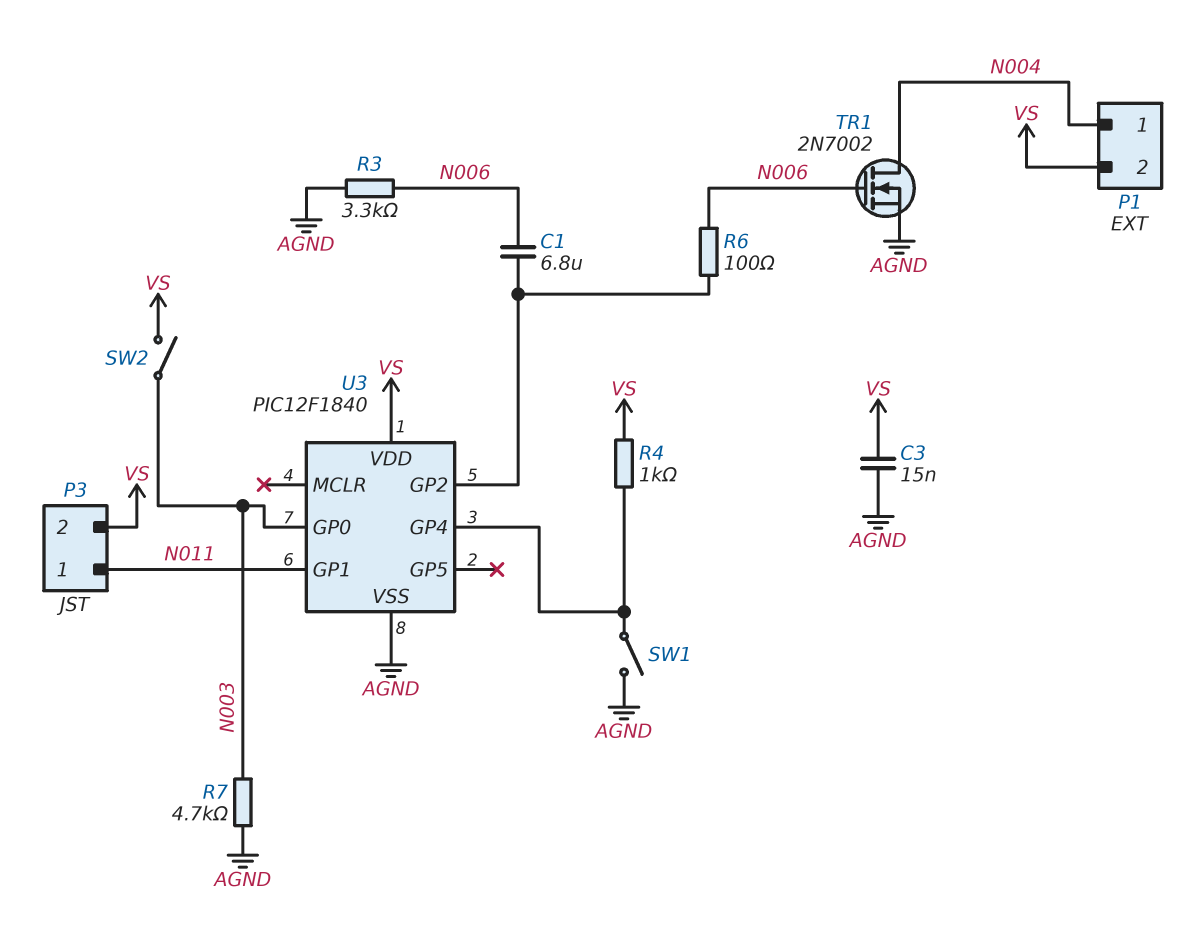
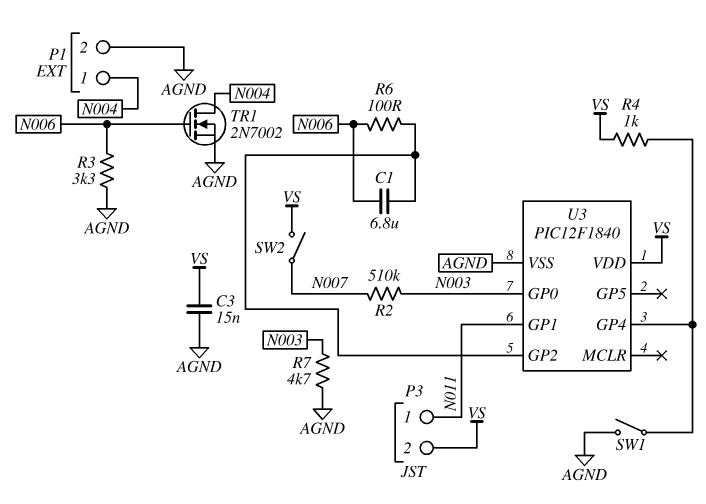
P1 pin 2: VS -> AGND
R2: none -> 510k (N003, N007)
SW2: switch (N003, VS) -> switch (N007, VS)

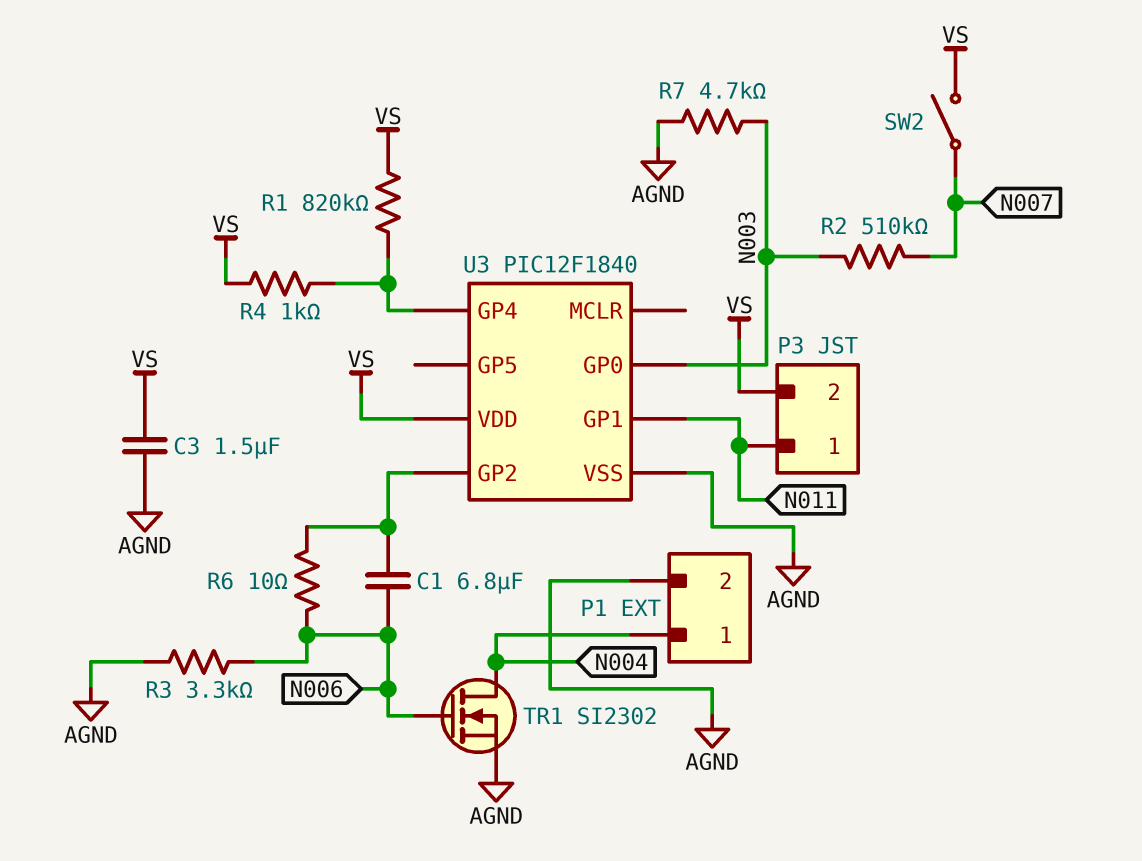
C3: 15nF (AGND, VS) -> 1.5uF (AGND, VS)
R1: none -> 820k (U3/GP4, VS)
R6: 100 (N006, U3/GP2) -> 10 (N006, U3/GP2)
SW1: switch (AGND, U3/GP4) -> none
TR1: NMOS 2N7002 (G N006, D N004, S AGND) -> NMOS SI2302 (G N006, D N004, S AGND)

